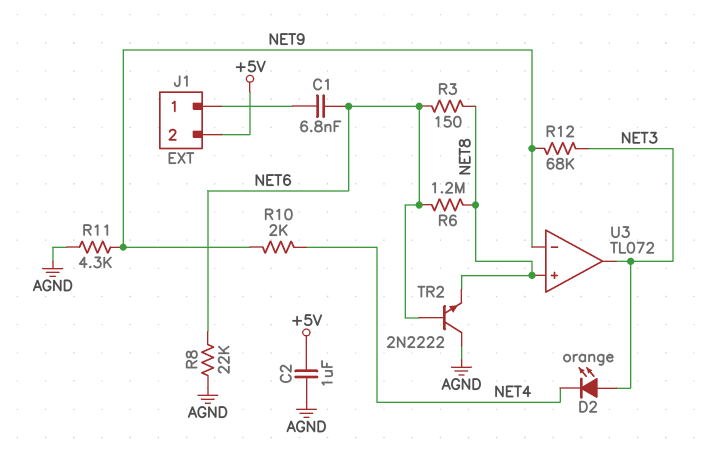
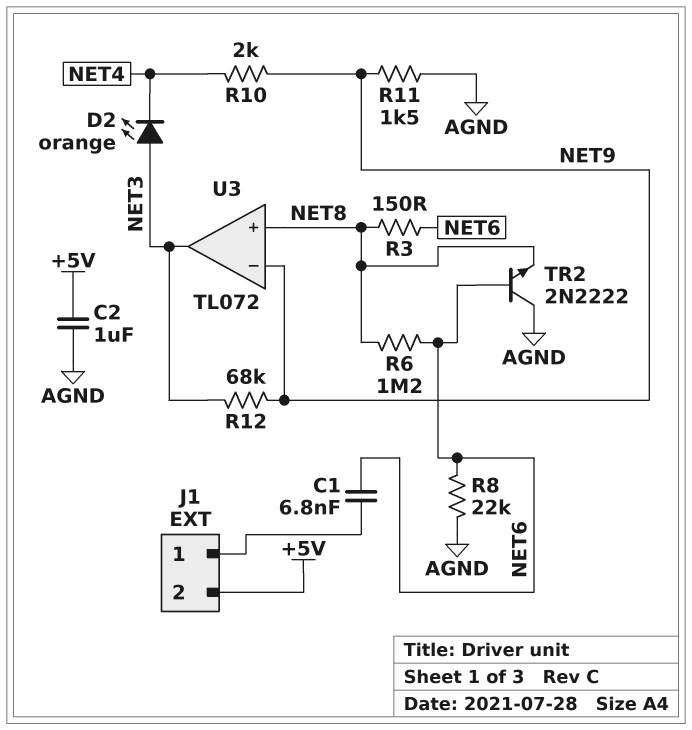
R11: 4.3k (AGND, NET9) -> 1.5k (AGND, NET9)

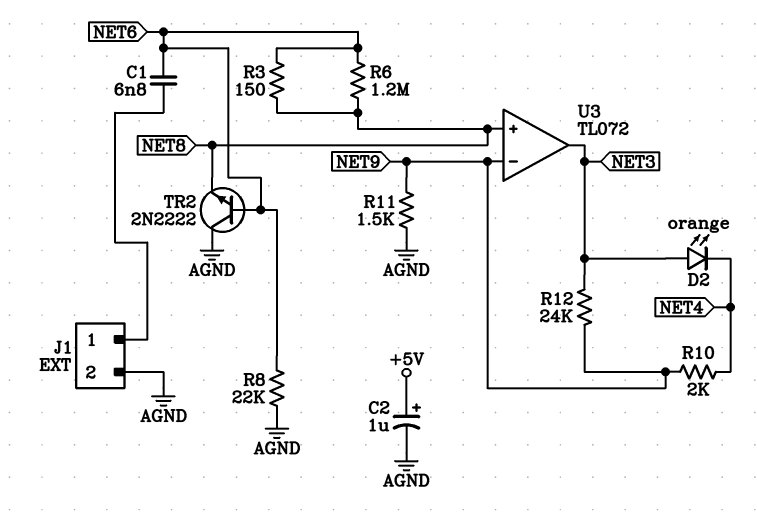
C2: 1uF (+5V, AGND) -> 1uF (plus +5V, minus AGND)
J1 pin 2: +5V -> AGND
R12: 68k (NET3, NET9) -> 24k (NET3, NET9)

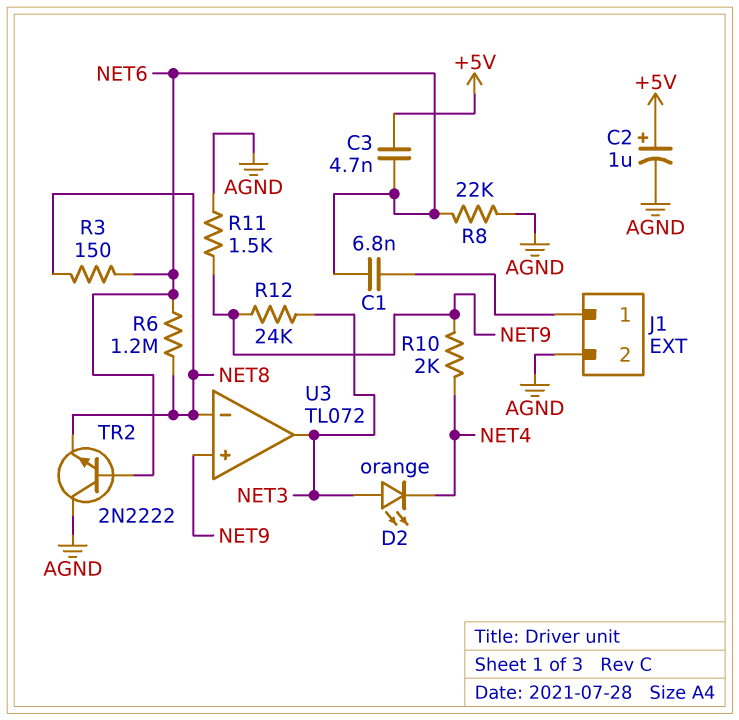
C3: none -> 4.7nF (+5V, NET6)
U3 pin in+: NET8 -> NET9
U3 pin in-: NET9 -> NET8

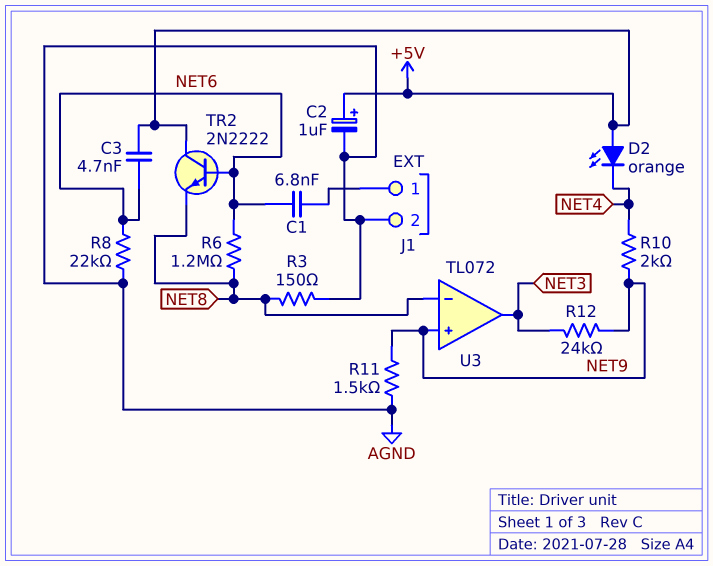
D2: LED orange (A NET3, K NET4) -> LED orange (A +5V, K NET4)
R3: 150 (NET6, NET8) -> 150 (AGND, NET8)
TR2: NPN 2N2222 (B NET6, C AGND, E NET8) -> NPN 2N2222 (B NET6, C +5V, E NET8)

